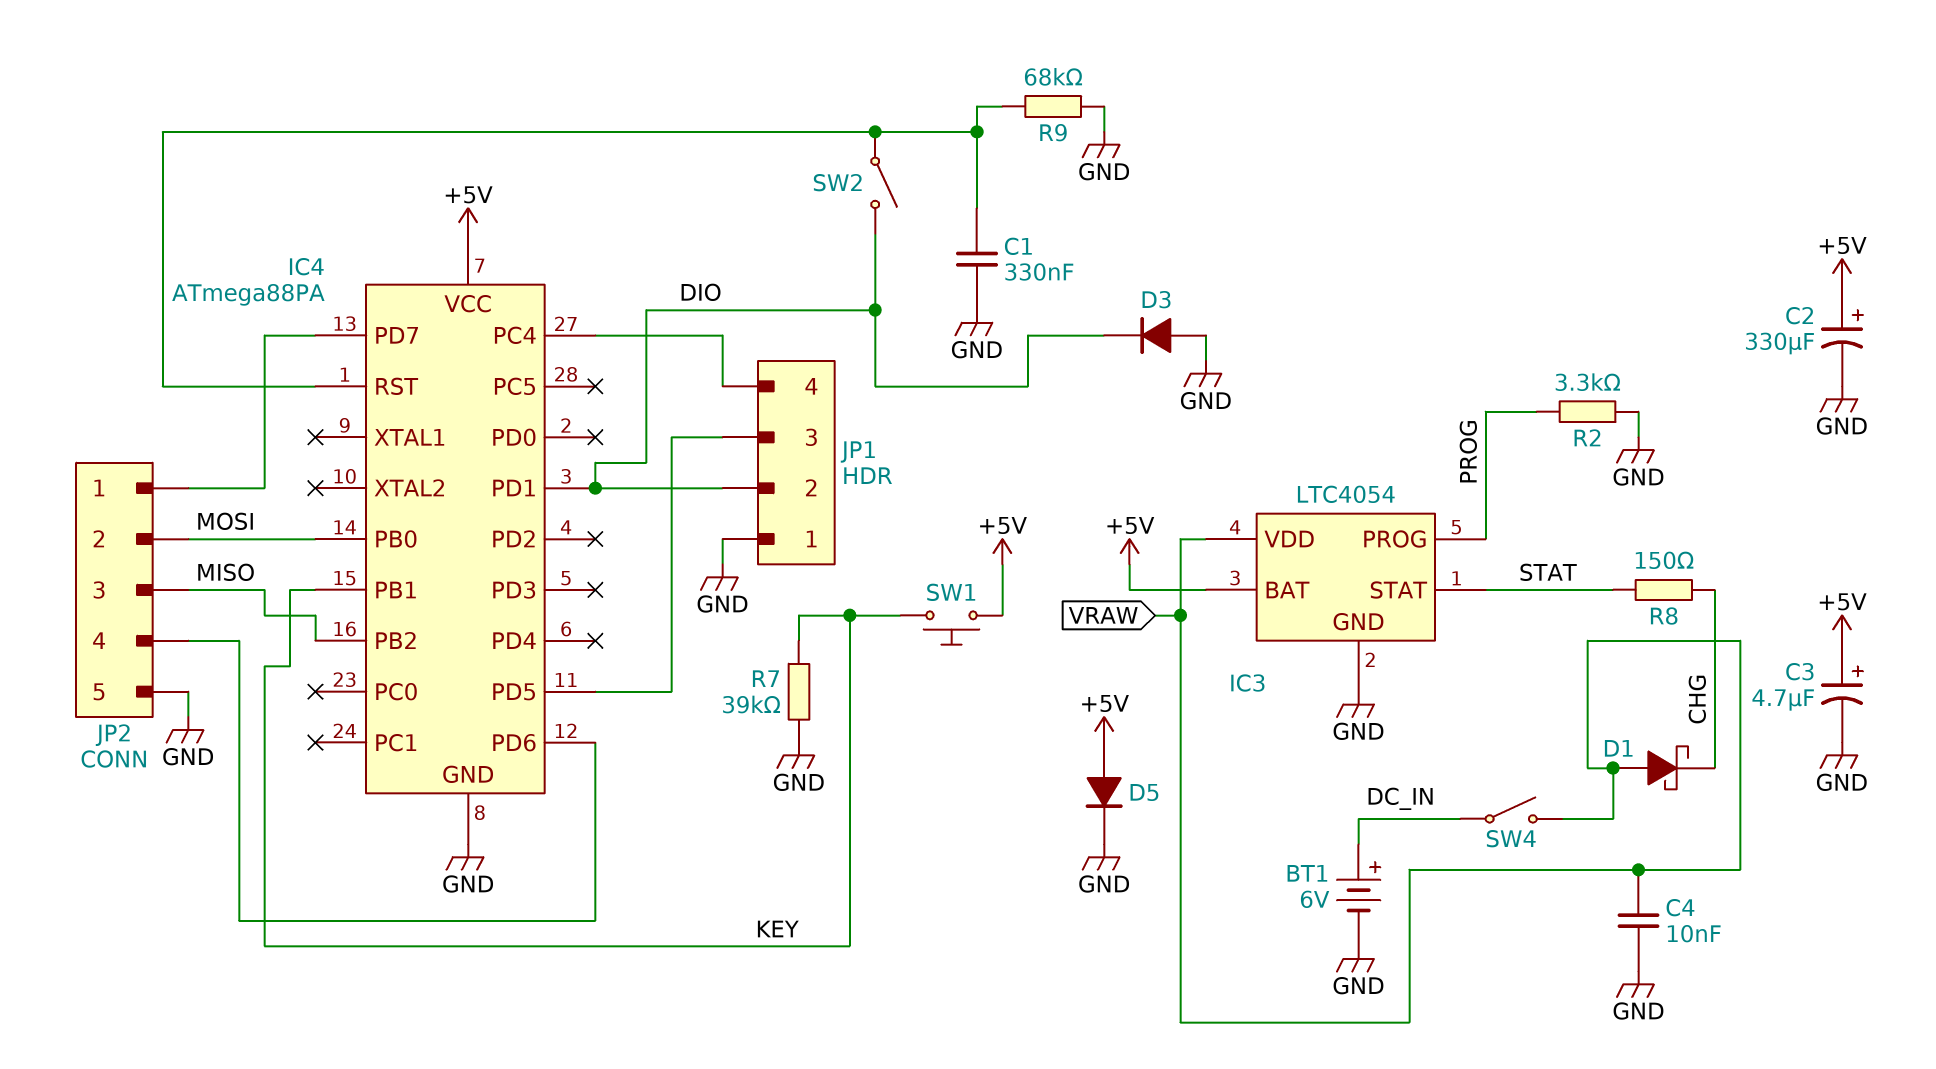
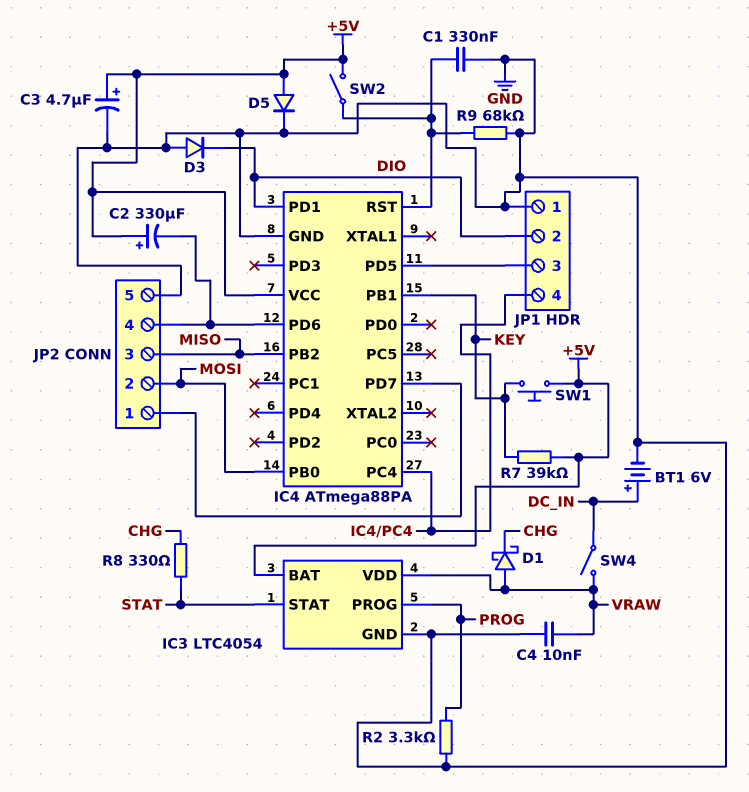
C2: 330uF (plus +5V, minus GND) -> 330uF (plus +5V, minus IC4/PD6)
R7: 39k (GND, KEY) -> 39k (+5V, KEY)
R8: 150 (CHG, STAT) -> 330 (CHG, STAT)
SW2: switch (DIO, IC4/RST) -> switch (+5V, IC4/RST)

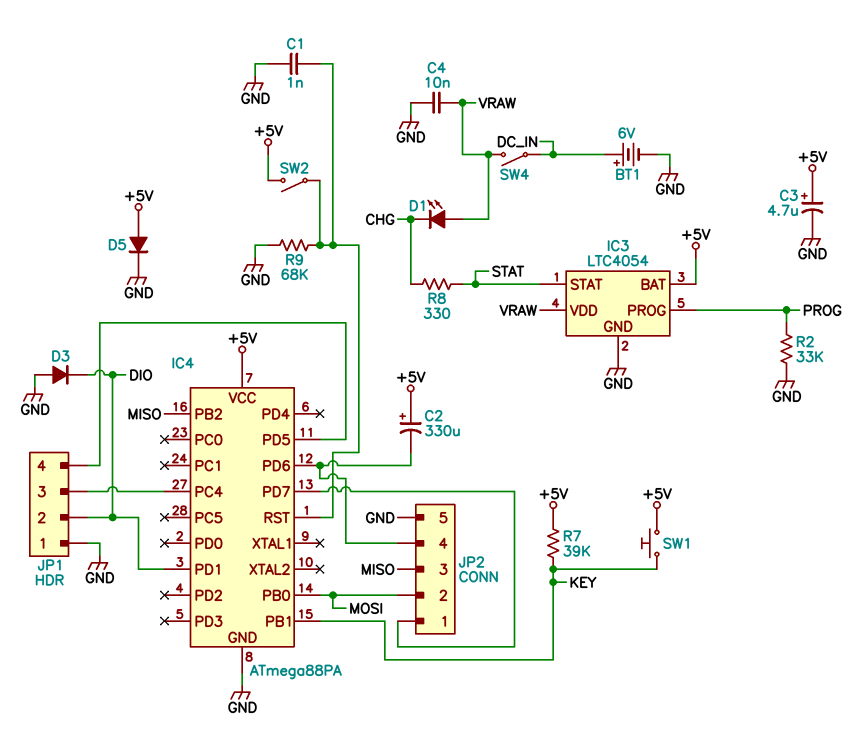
C1: 330nF (GND, IC4/RST) -> 1nF (GND, IC4/RST)
D1: schottky (A VRAW, K CHG) -> LED (A VRAW, K CHG)
JP1 pin 3: IC4/PD5 -> IC4/PC4
JP1 pin 4: IC4/PC4 -> IC4/PD5
R2: 3.3k (GND, PROG) -> 33k (GND, PROG)

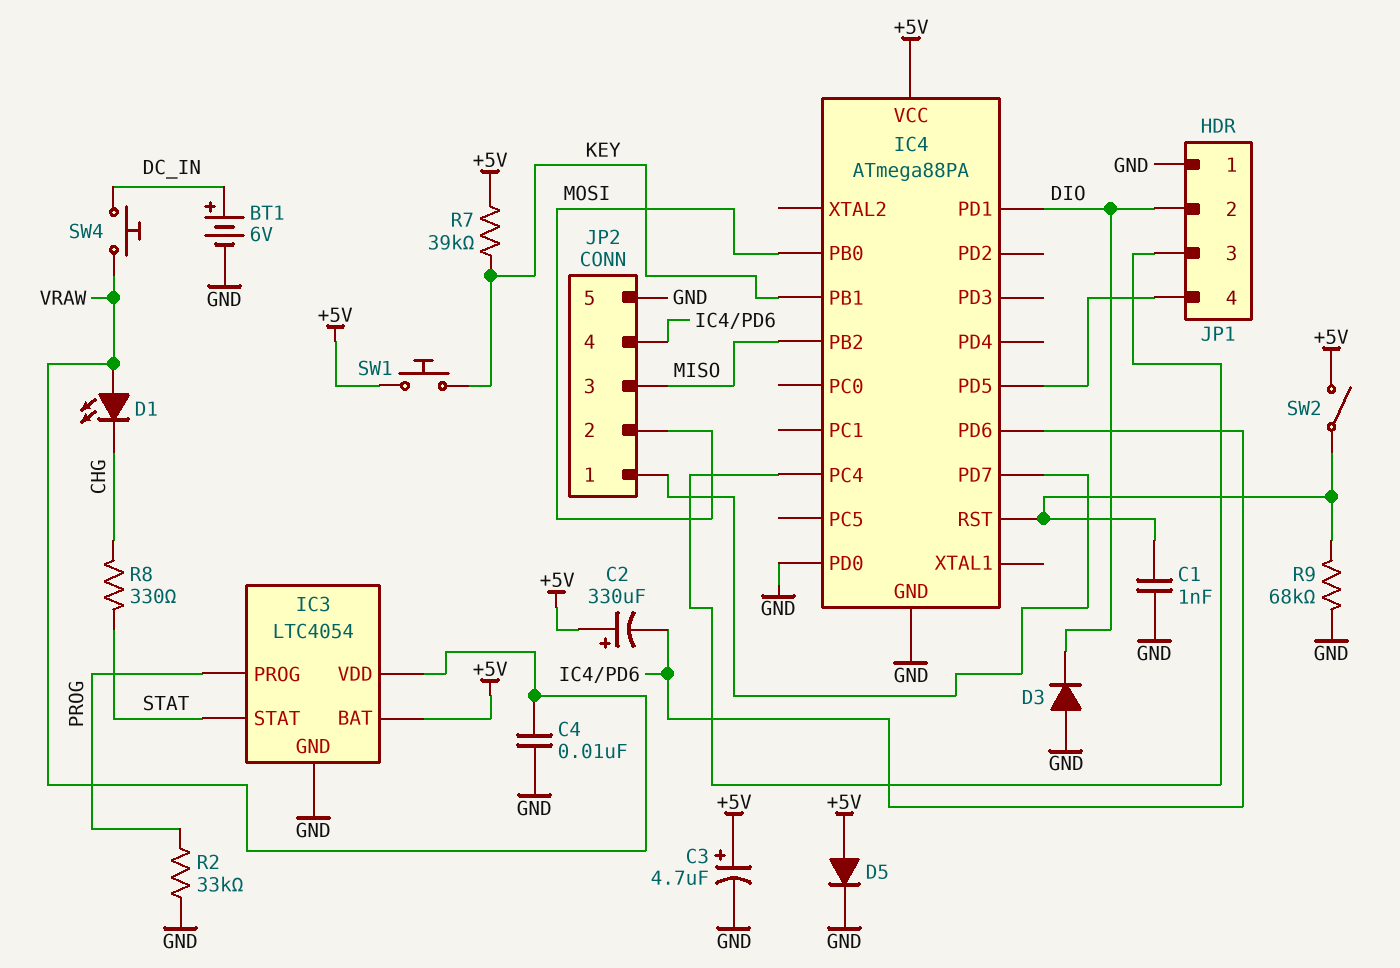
IC4 pin PD0: none -> GND
SW4: switch (DC_IN, VRAW) -> button (DC_IN, VRAW)

